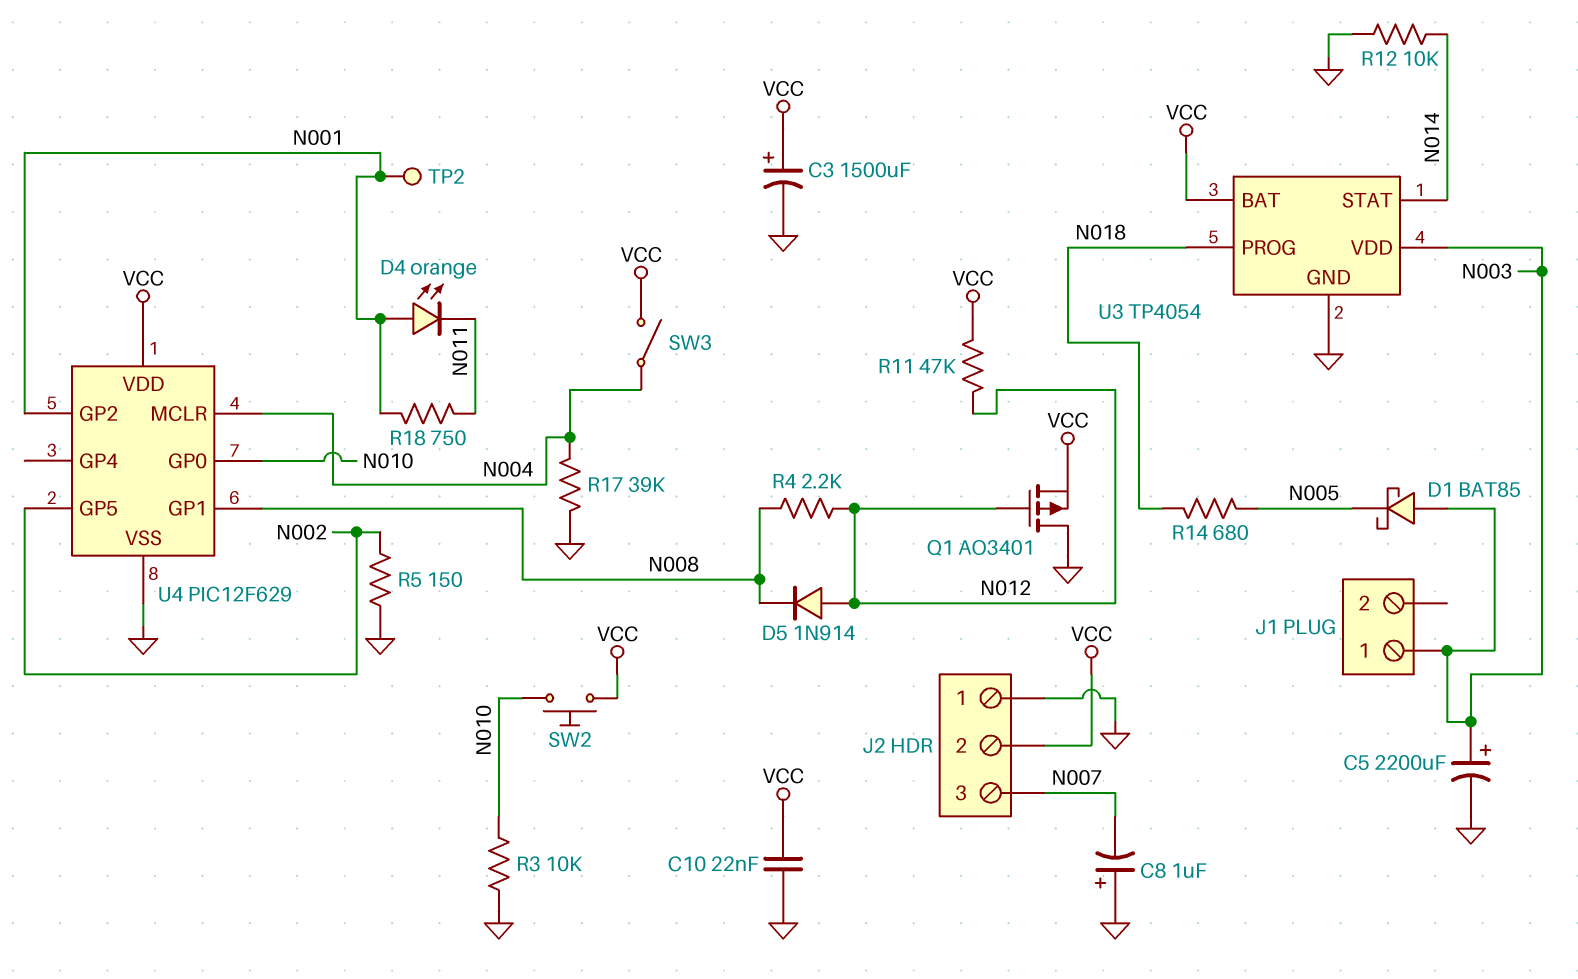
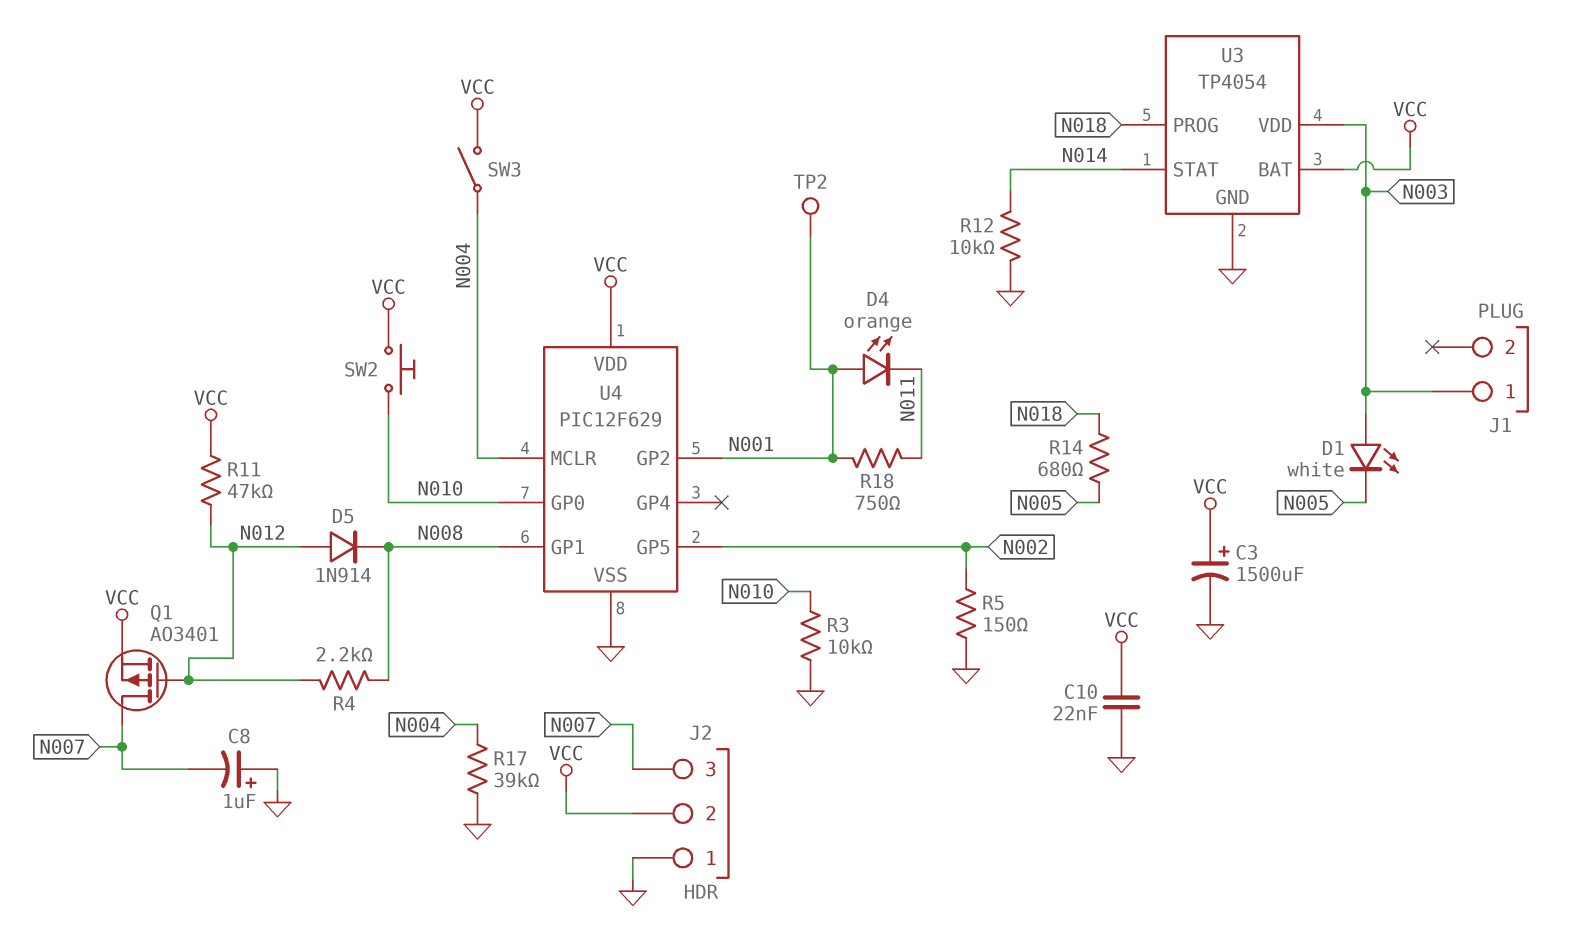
C5: 2200uF (plus N003, minus GND) -> none
D1: schottky BAT85 (A N003, K N005) -> LED white (A N003, K N005)
Q1: PMOS AO3401 (G N012, D GND, S VCC) -> PMOS AO3401 (G N012, D N007, S VCC)

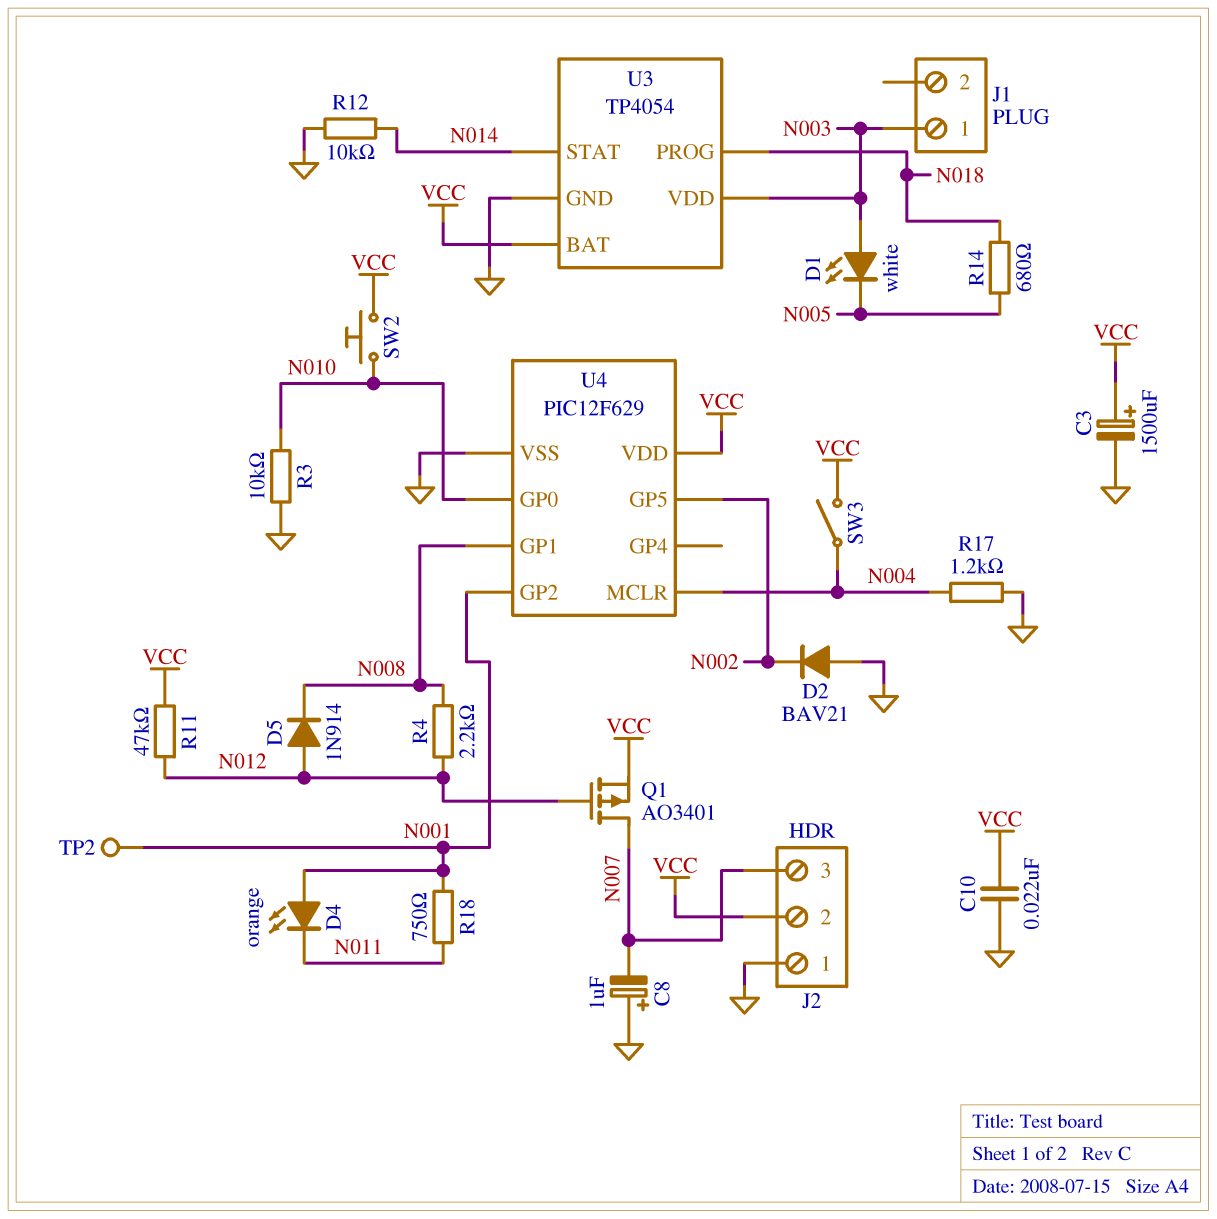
D2: none -> diode BAV21 (A GND, K N002)
R5: 150 (GND, N002) -> none
R17: 39k (GND, N004) -> 1.2k (GND, N004)

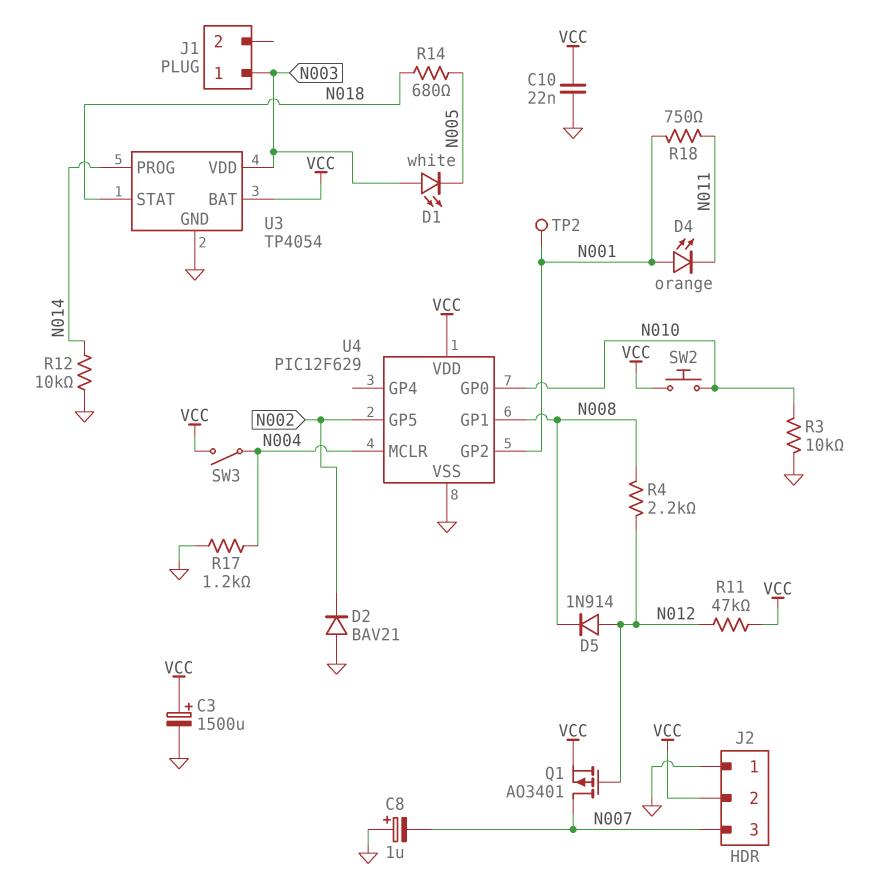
U3 pin PROG: N018 -> N014
U3 pin STAT: N014 -> N018

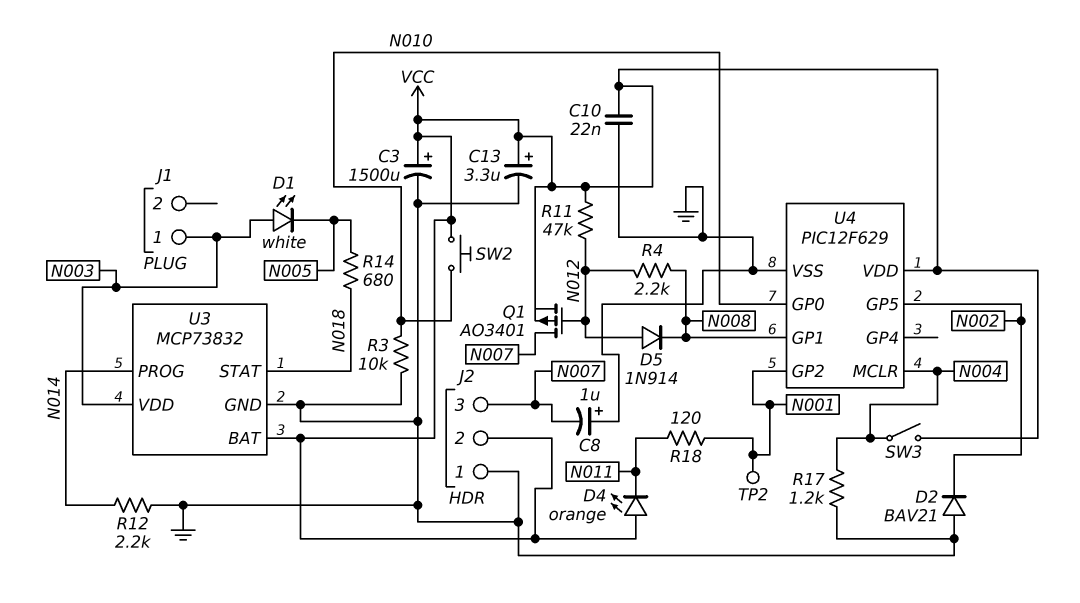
C13: none -> 3.3uF (plus VCC, minus GND)
D4: LED orange (A N001, K N011) -> LED orange (A VCC, K N011)
R12: 10k (GND, N014) -> 2.2k (GND, N014)
R18: 750 (N001, N011) -> 120 (N001, N011)
U3: TP4054 -> MCP73832

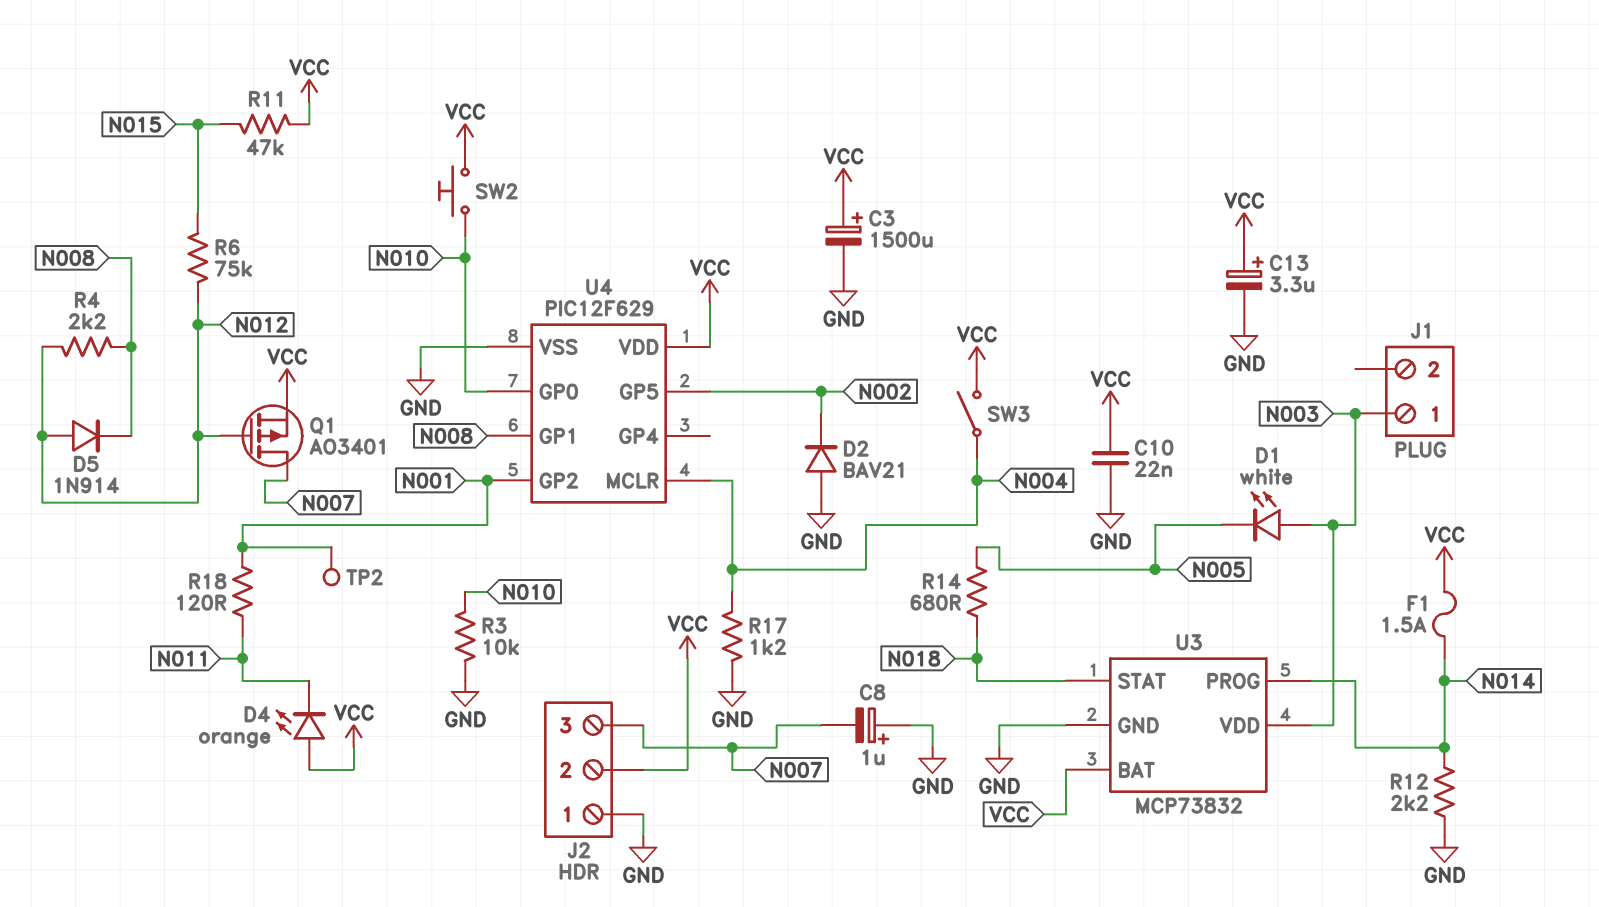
F1: none -> 1.5A (N014, VCC)
R6: none -> 75k (N012, N015)
R11: 47k (N012, VCC) -> 47k (N015, VCC)

